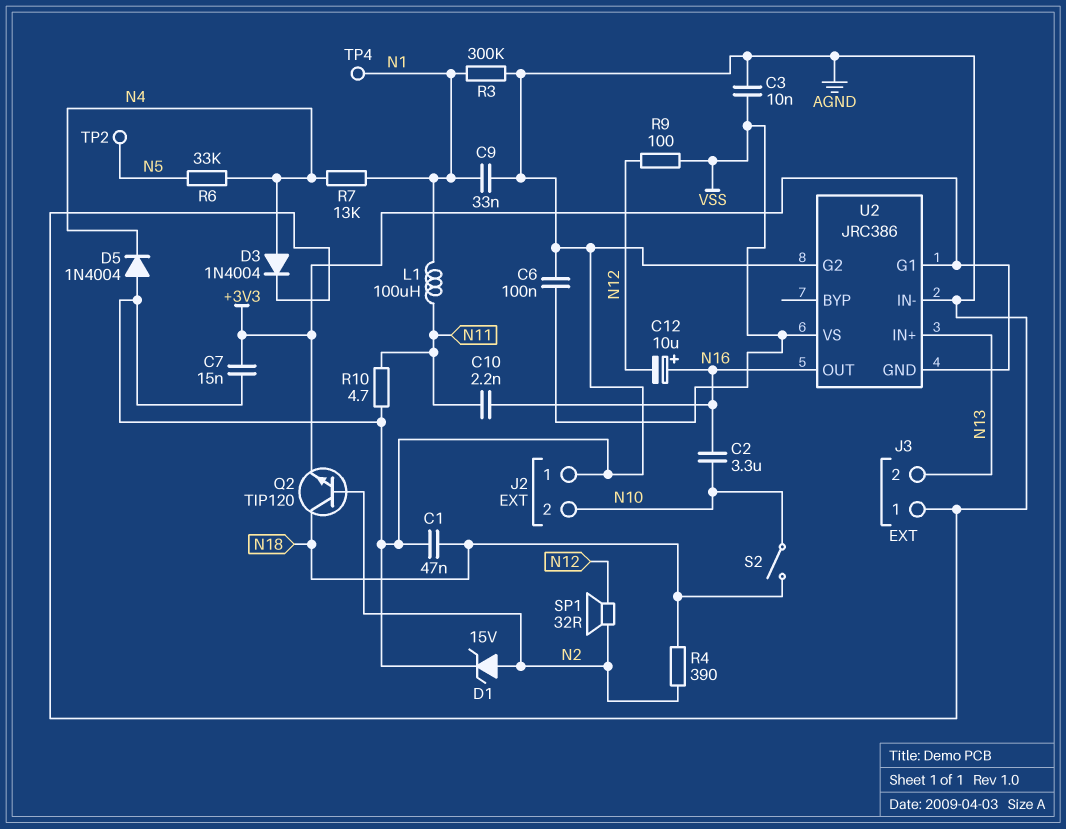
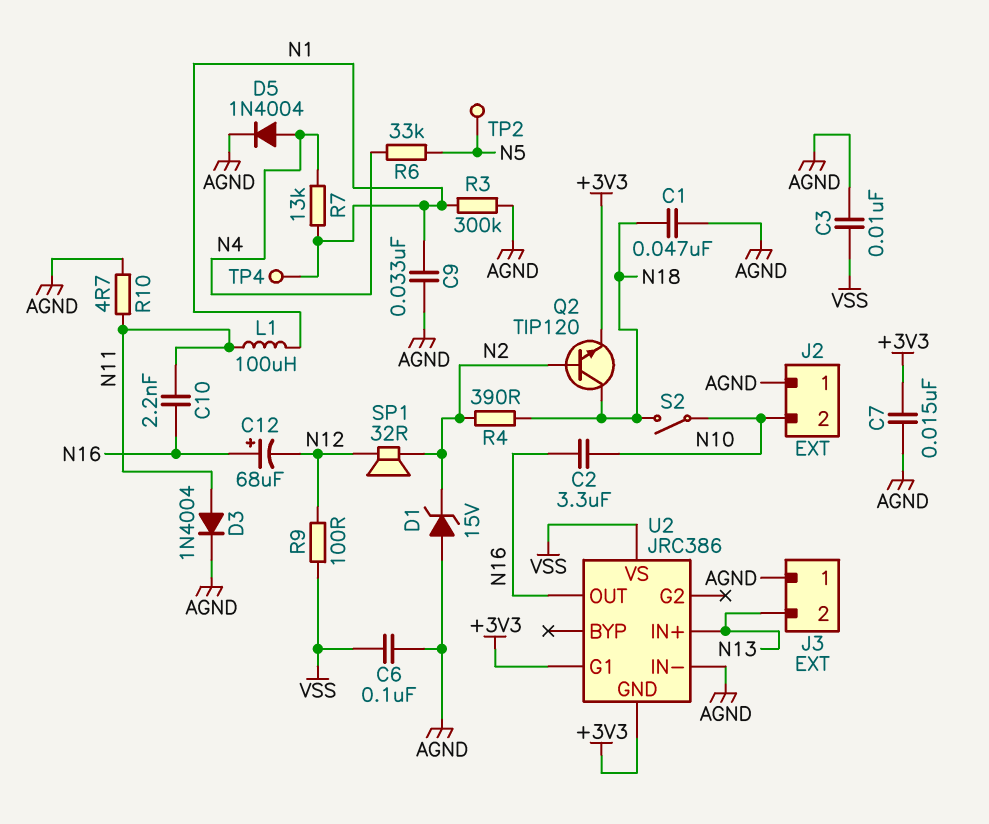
C12: 10uF (plus N16, minus N12) -> 68uF (plus N16, minus N12)
D1: zener 15V (A N2, K AGND) -> zener 15V (A AGND, K N2)
D3: diode 1N4004 (A N4, K AGND) -> diode 1N4004 (A N11, K AGND)
D5: diode 1N4004 (A AGND, K N4) -> diode 1N4004 (A N4, K AGND)
U2 pin G2: AGND -> none

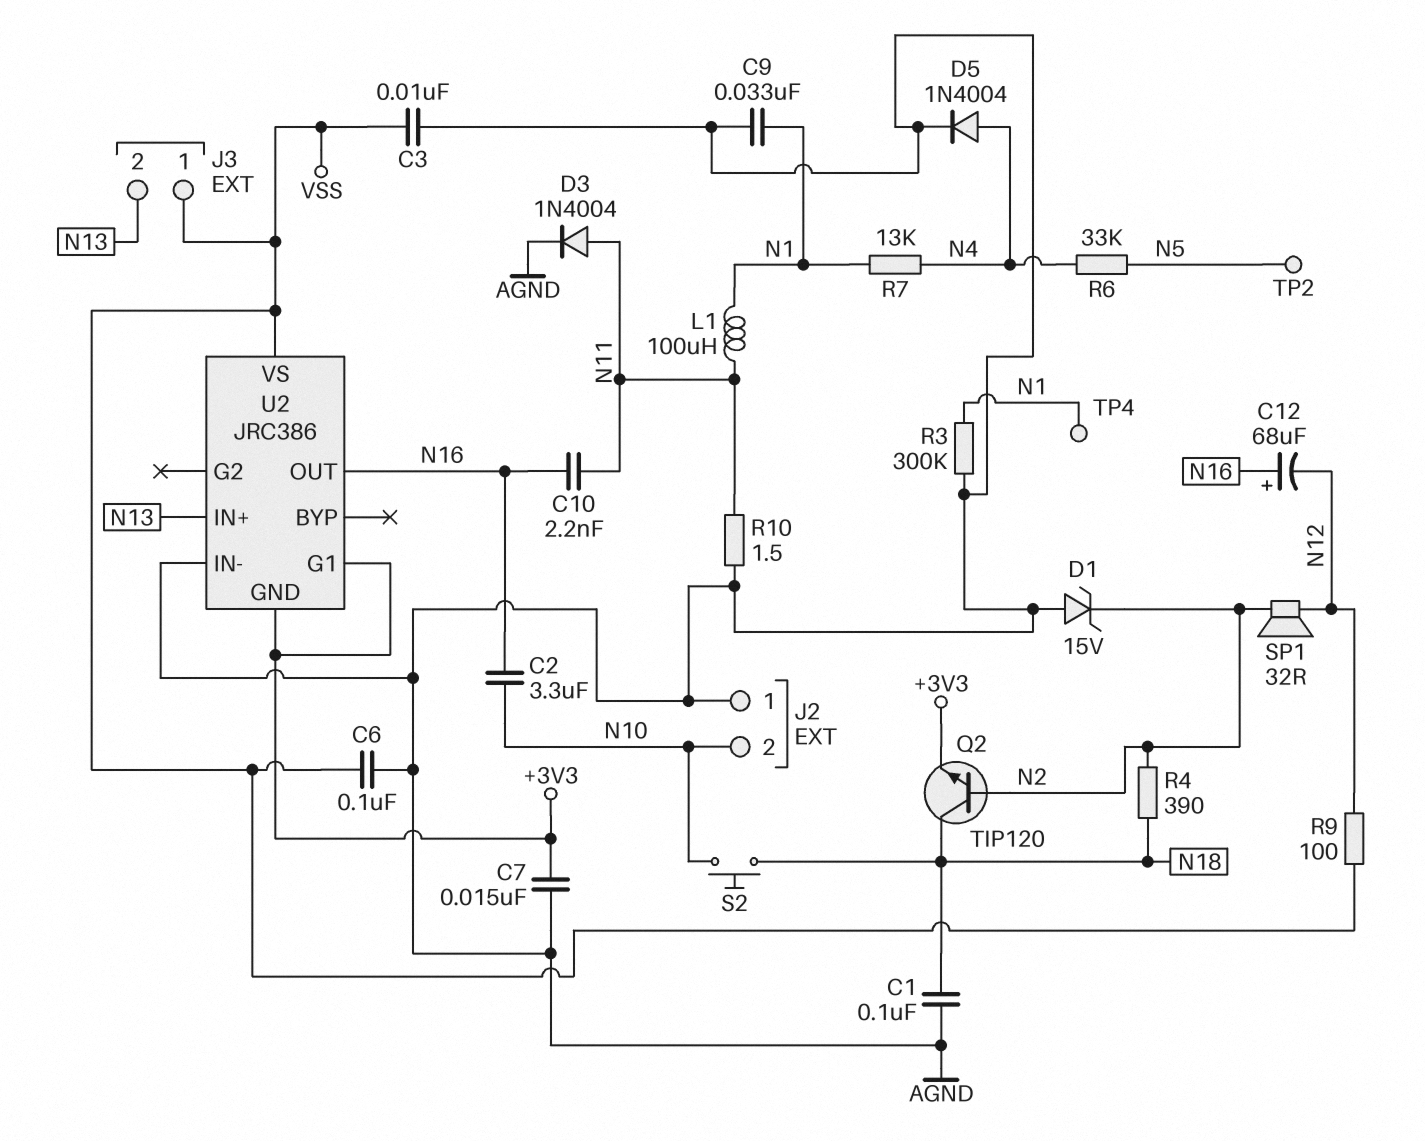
C1: 47nF (AGND, N18) -> 100nF (AGND, N18)
J3 pin 1: AGND -> VSS
R10: 4.7 (AGND, N11) -> 1.5 (AGND, N11)
S2: switch (N10, N18) -> button (N10, N18)

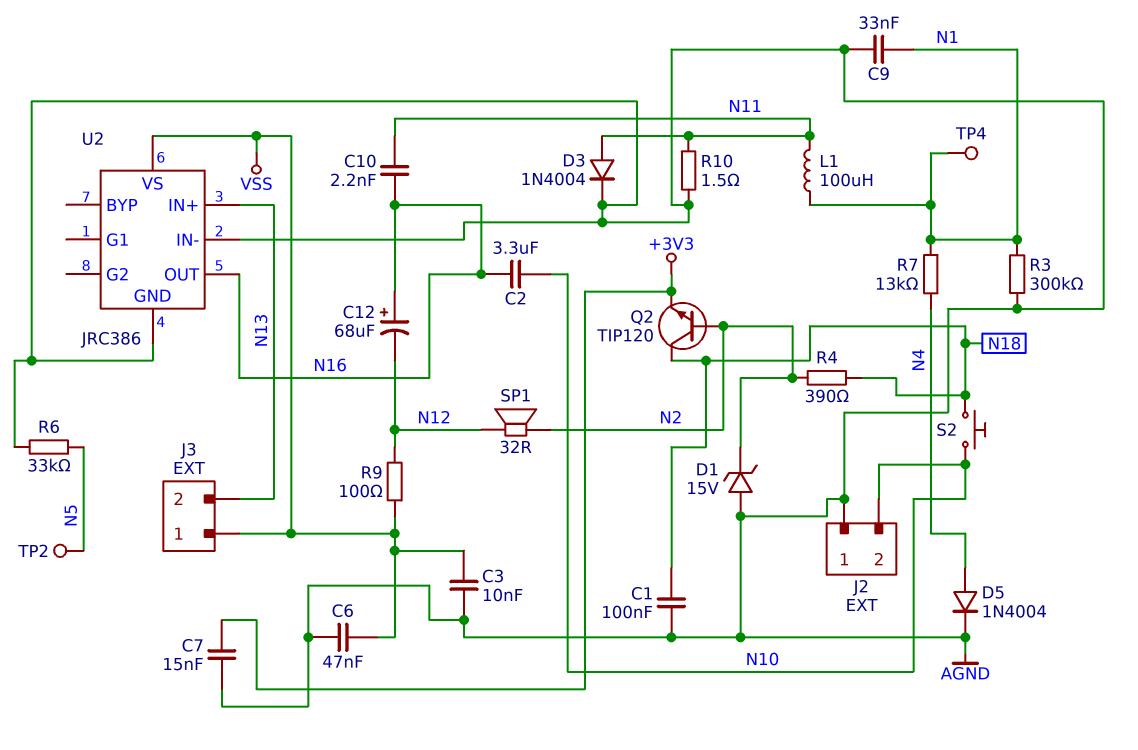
C6: 100nF (AGND, VSS) -> 47nF (AGND, VSS)
R6: 33k (N4, N5) -> 33k (AGND, N5)
U2 pin G1: +3V3 -> none
U2 pin GND: +3V3 -> AGND

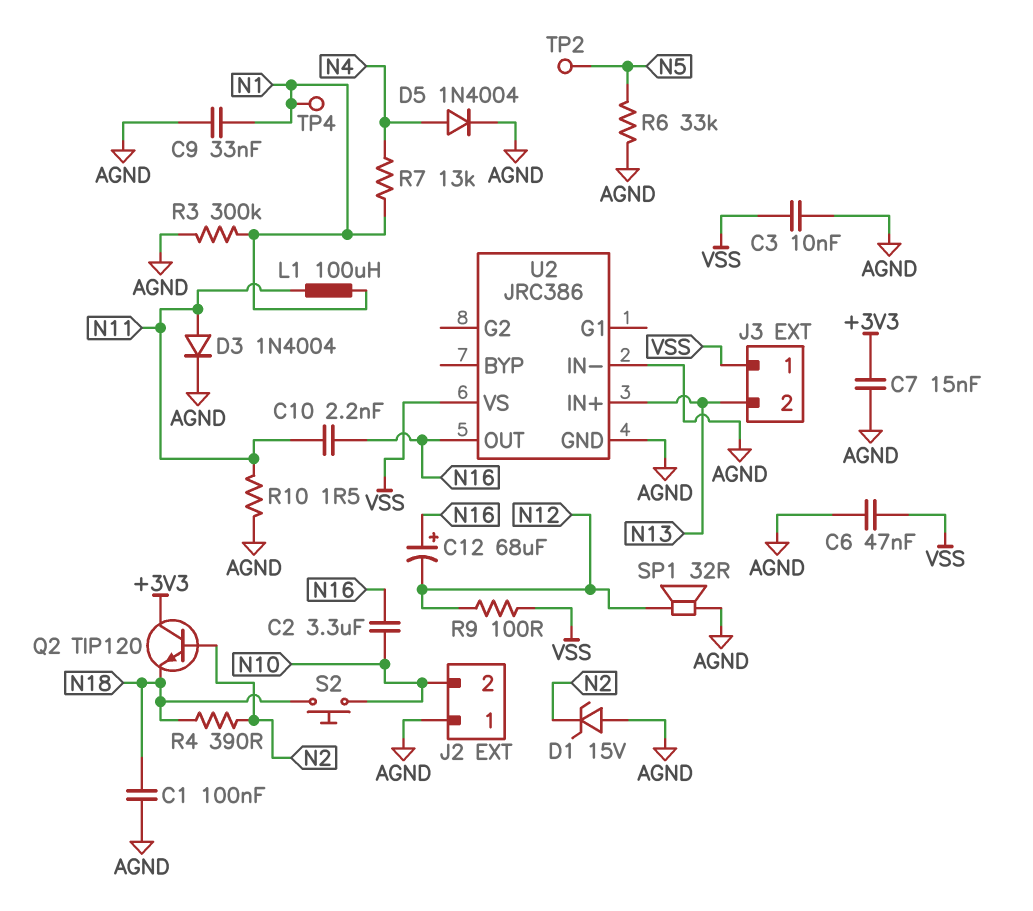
Q2: NPN TIP120 (B N2, C N18, E +3V3) -> NPN TIP120 (B N2, C +3V3, E N18)
SP1: speaker 32R (N2, N12) -> speaker 32R (AGND, N12)

